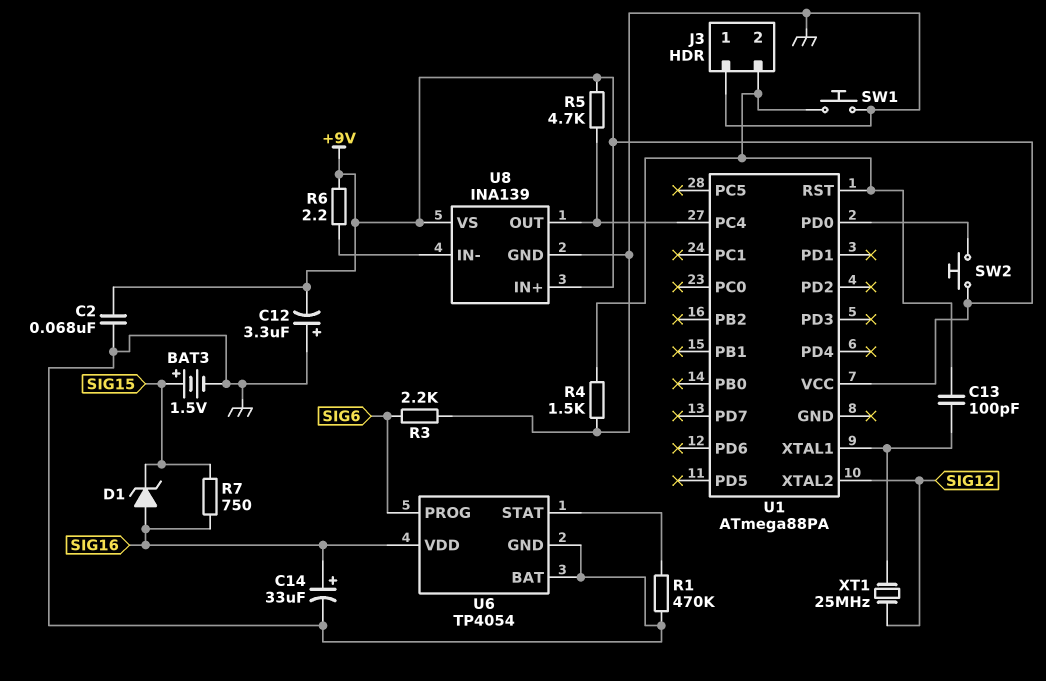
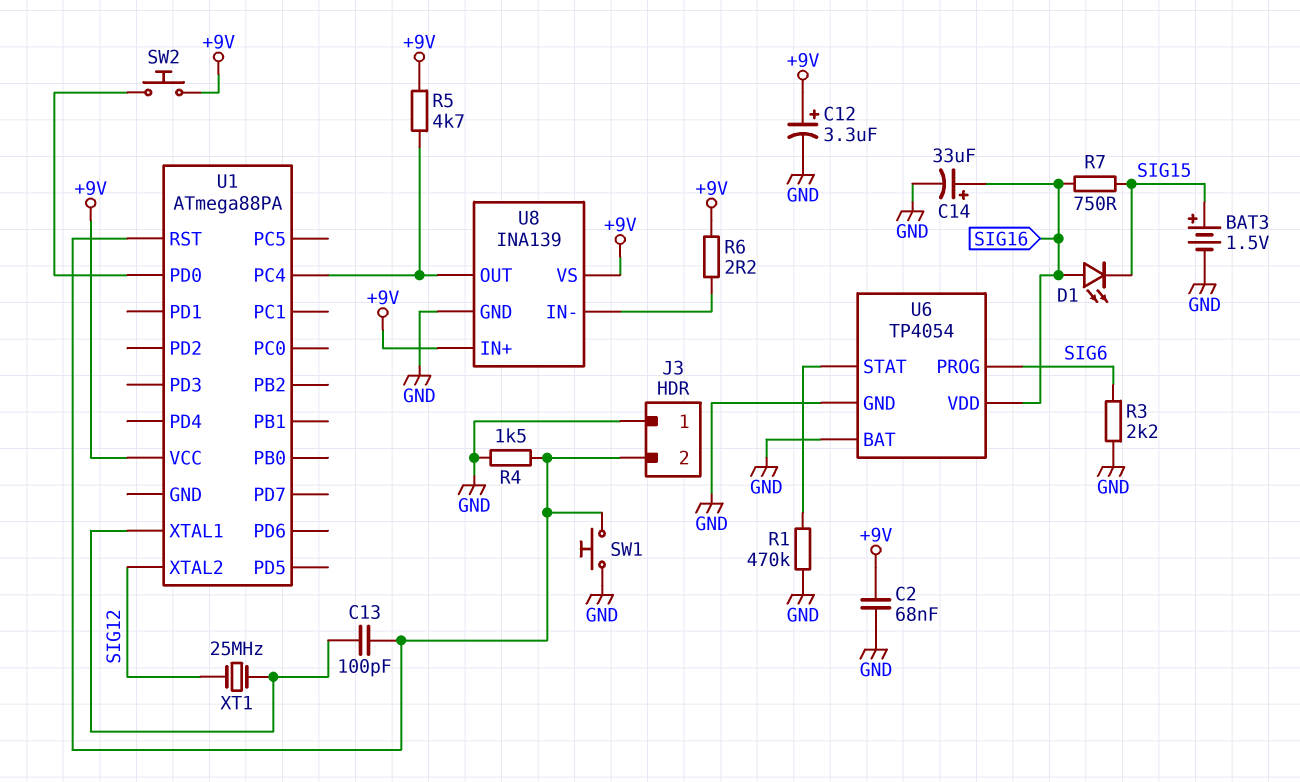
C12: 3.3uF (plus GND, minus +9V) -> 3.3uF (plus +9V, minus GND)
D1: zener (A SIG16, K SIG15) -> LED (A SIG16, K SIG15)

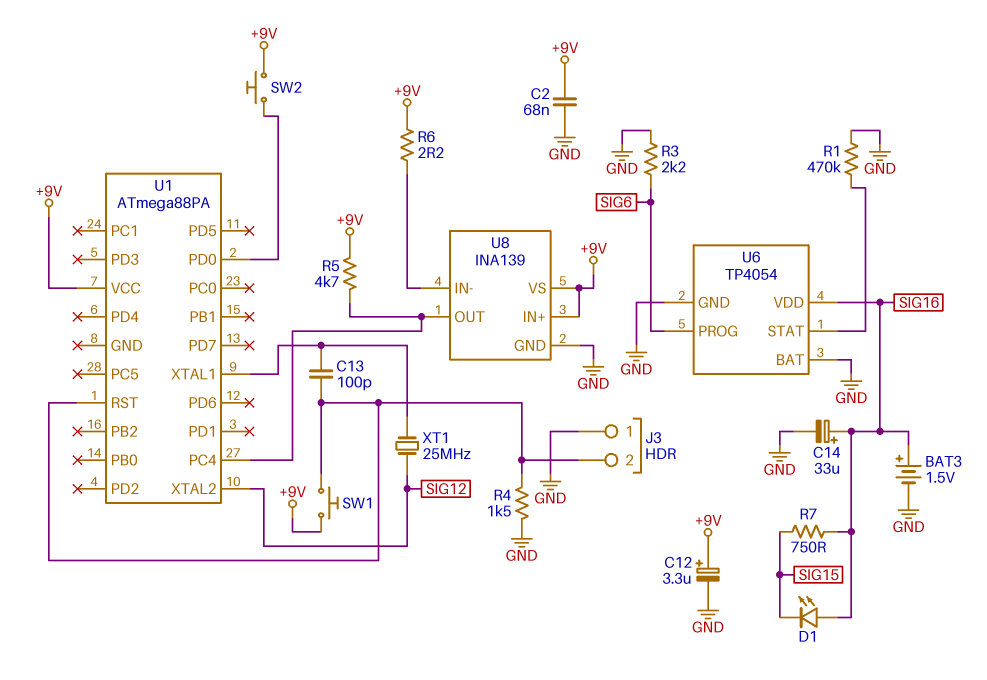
BAT3: 1.5V (plus SIG15, minus GND) -> 1.5V (plus SIG16, minus GND)
SW1: button (GND, J3/2) -> button (+9V, J3/2)

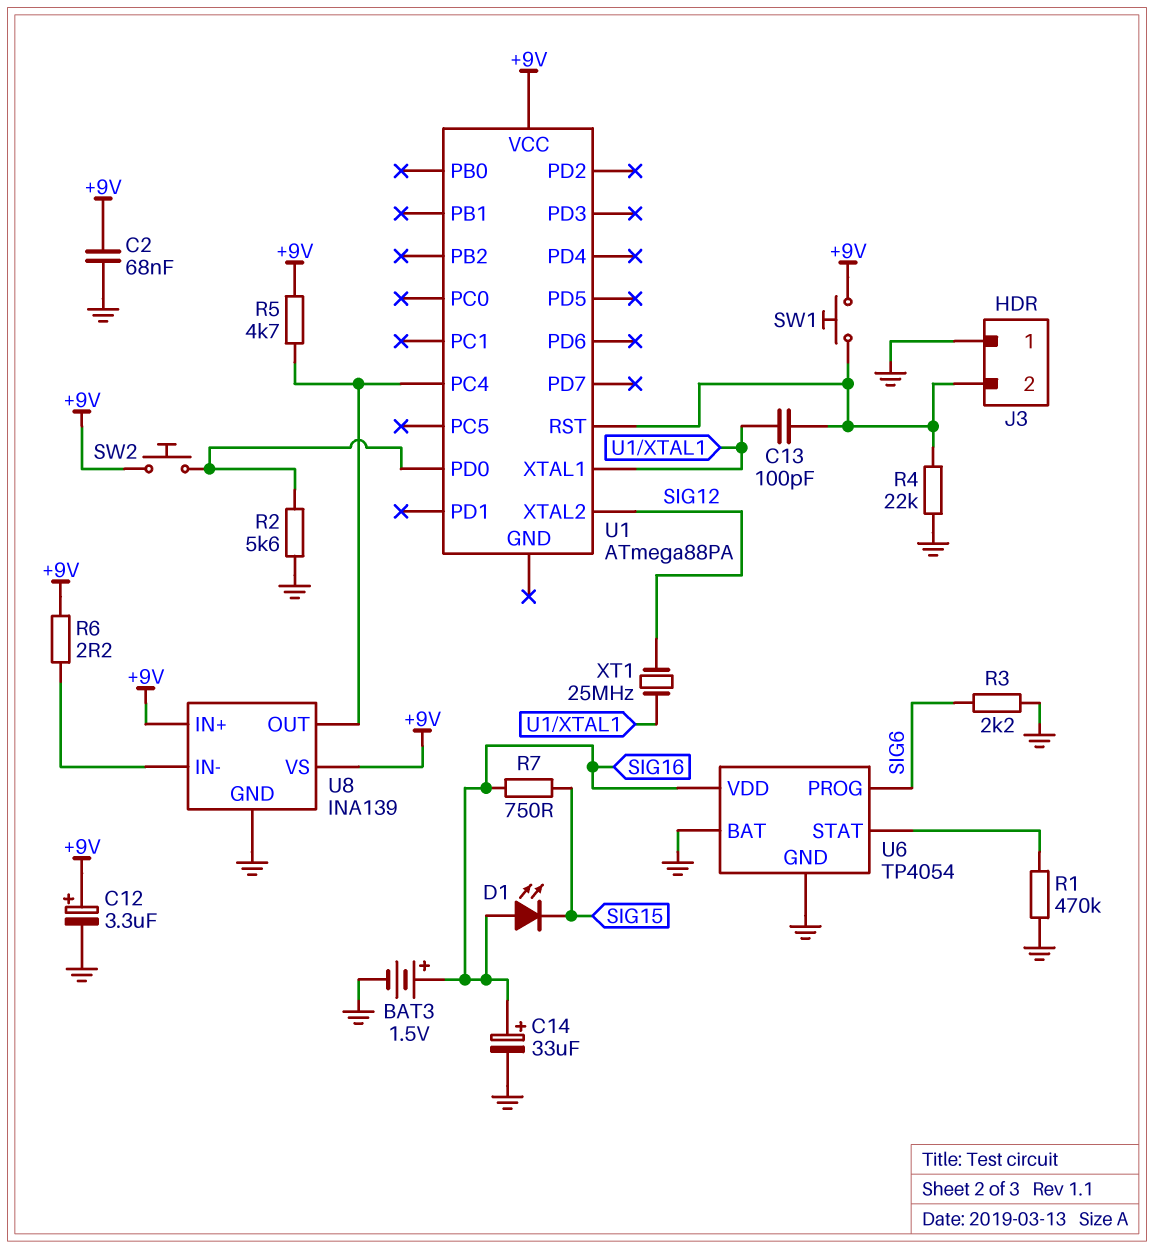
R2: none -> 5.6k (GND, U1/PD0)
R4: 1.5k (GND, J3/2) -> 22k (GND, J3/2)

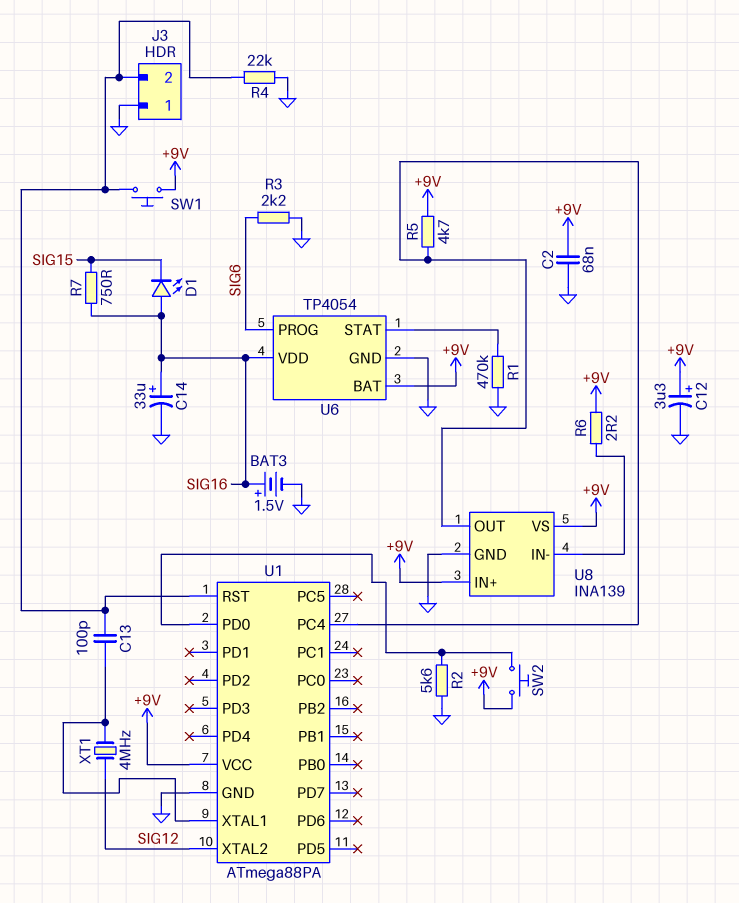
U1 pin GND: none -> GND
U6 pin BAT: GND -> +9V
XT1: 25MHz (SIG12, U1/XTAL1) -> 4MHz (SIG12, U1/XTAL1)

